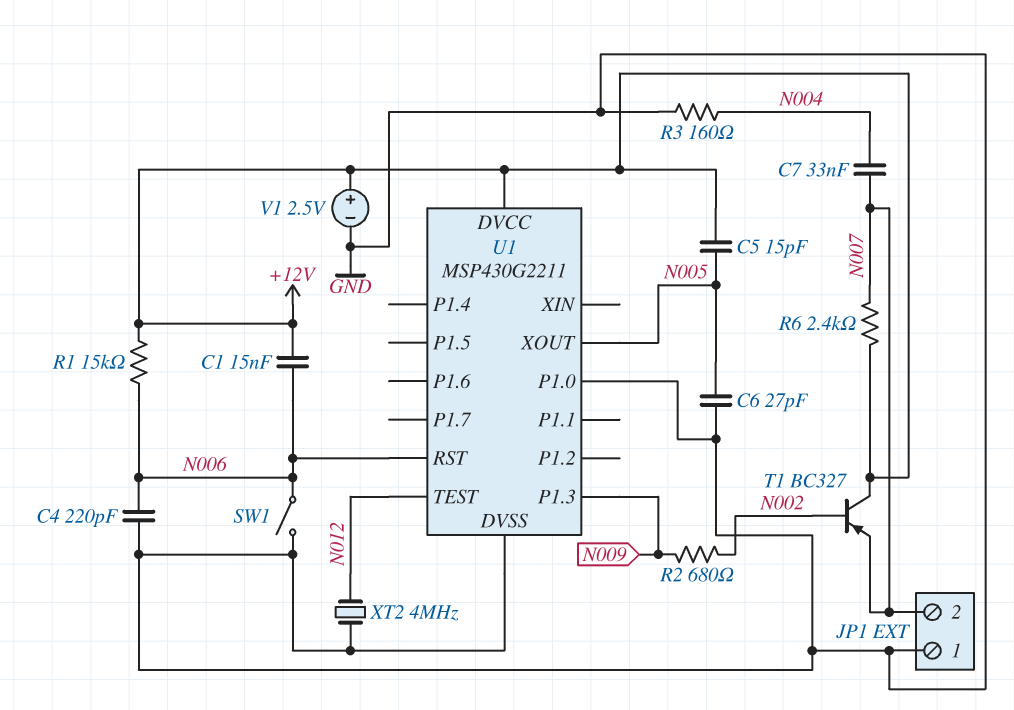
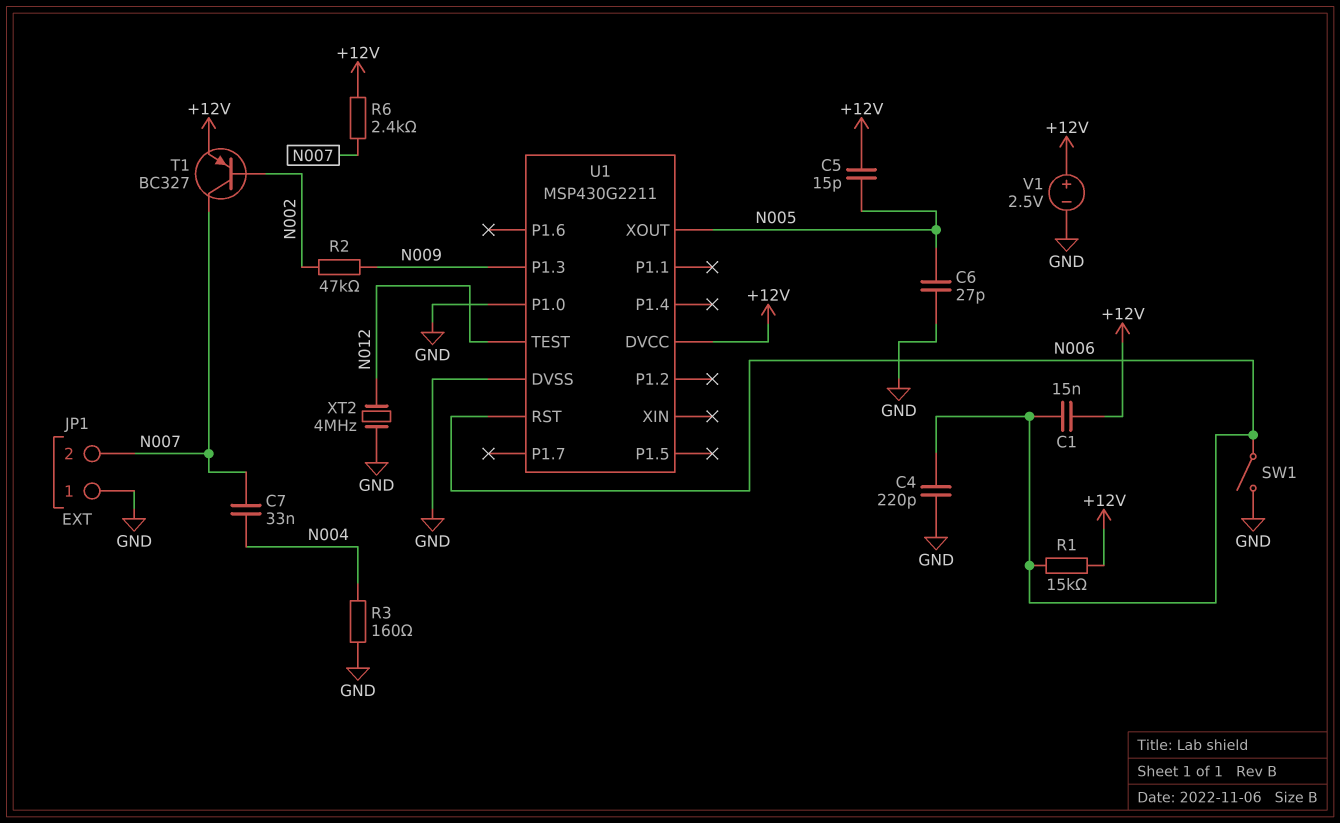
R2: 680 (N002, N009) -> 47k (N002, N009)
T1: PNP BC327 (B N002, C +12V, E N007) -> PNP BC327 (B N002, C N007, E +12V)

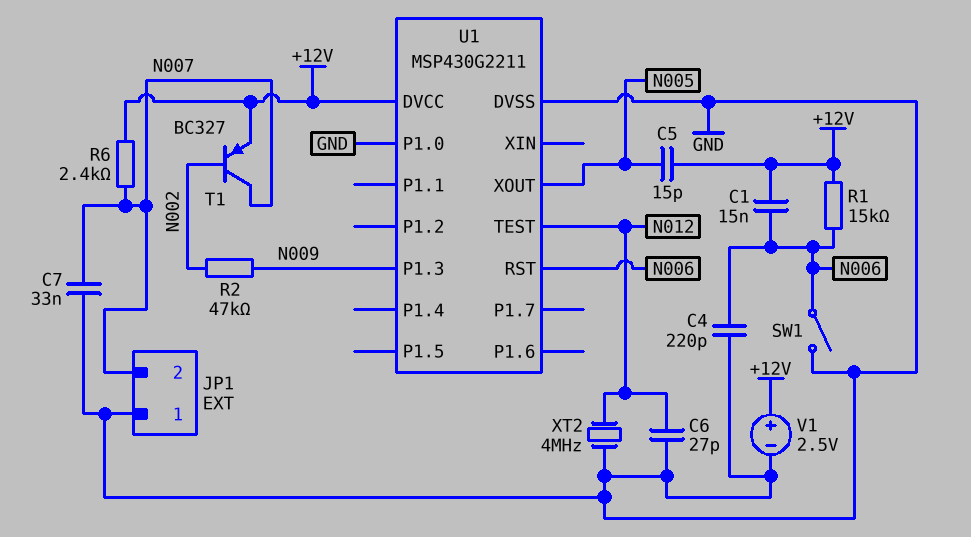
C6: 27pF (GND, N005) -> 27pF (GND, N012)
C7: 33nF (N004, N007) -> 33nF (GND, N007)
R3: 160 (GND, N004) -> none

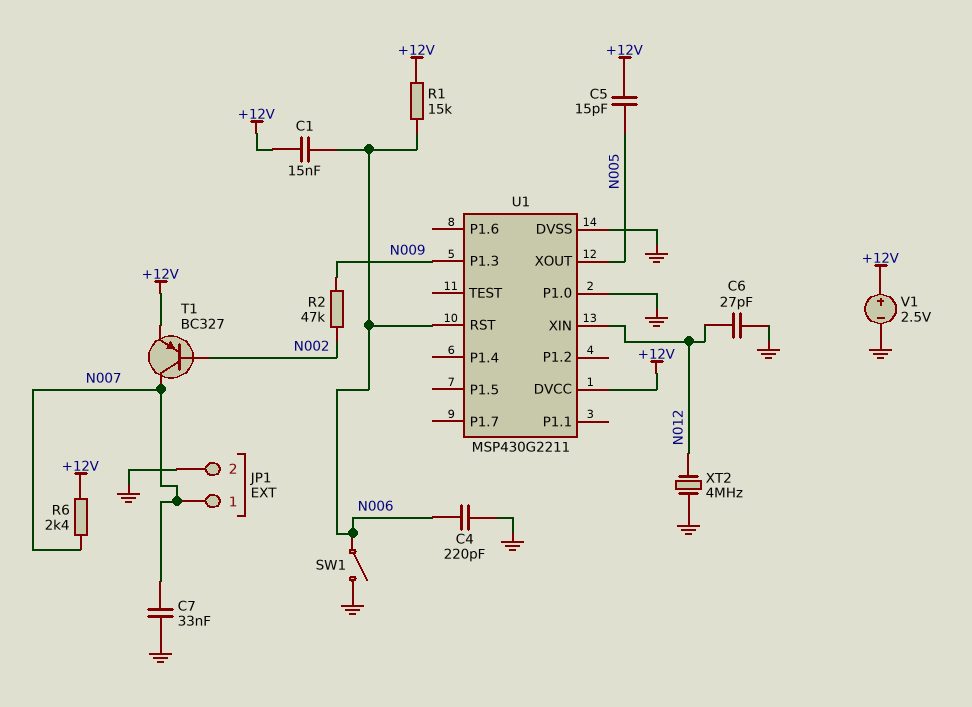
JP1 pin 1: GND -> N007
JP1 pin 2: N007 -> GND
U1 pin TEST: N012 -> none
U1 pin XIN: none -> N012

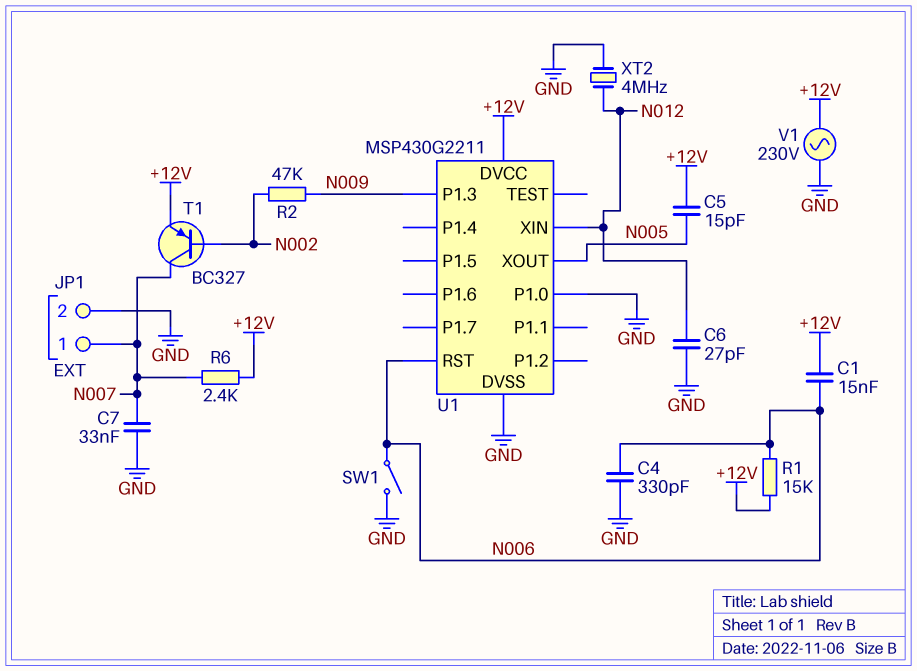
C4: 220pF (GND, N006) -> 330pF (GND, N006)
V1: 2.5V (plus +12V, minus GND) -> AC 230V (+12V, GND)

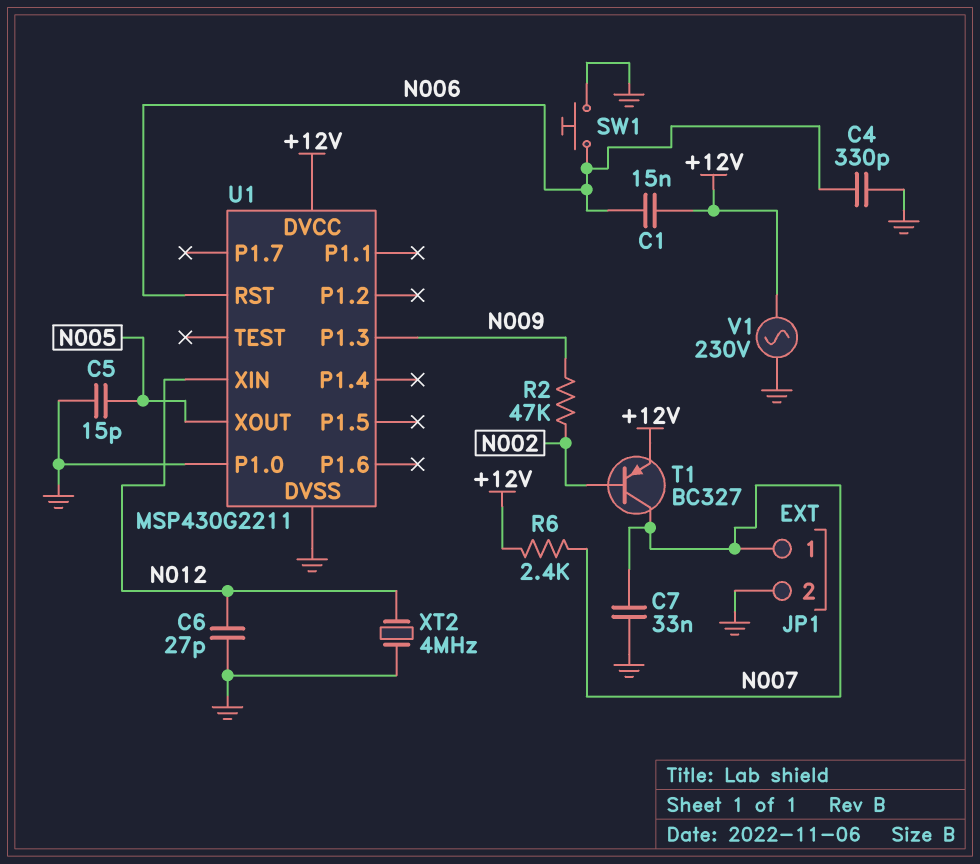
C5: 15pF (+12V, N005) -> 15pF (GND, N005)
R1: 15k (+12V, N006) -> none
SW1: switch (GND, N006) -> button (GND, N006)

